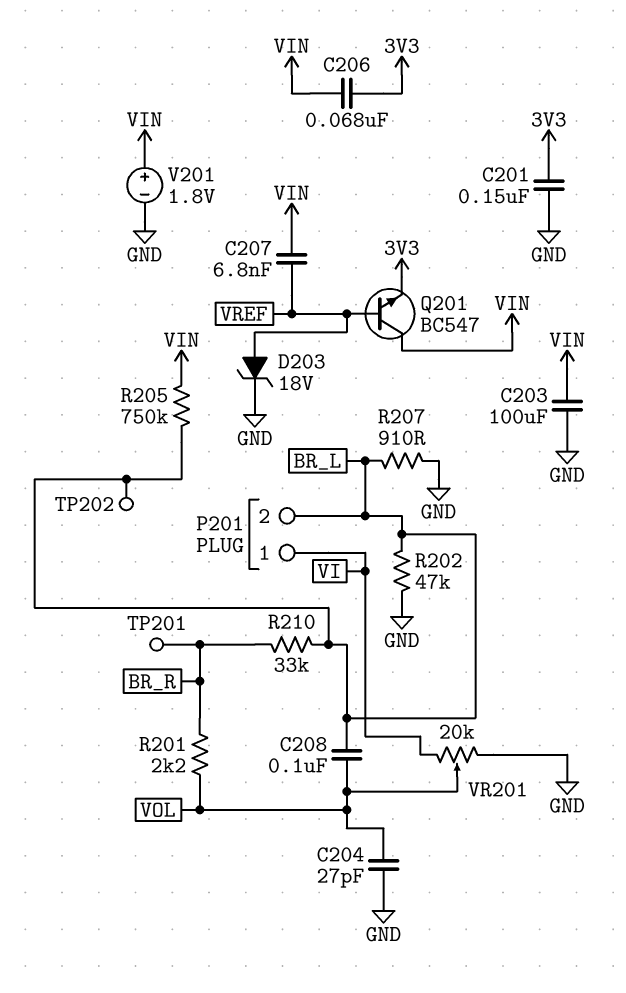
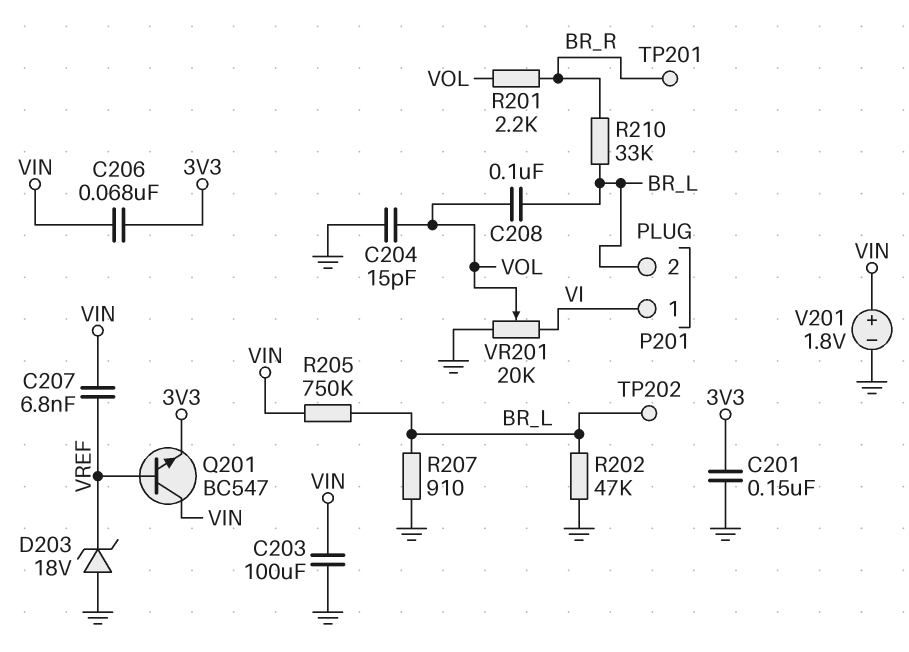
C204: 27pF (GND, VOL) -> 15pF (GND, VOL)
D203: zener 18V (A VREF, K GND) -> zener 18V (A GND, K VREF)

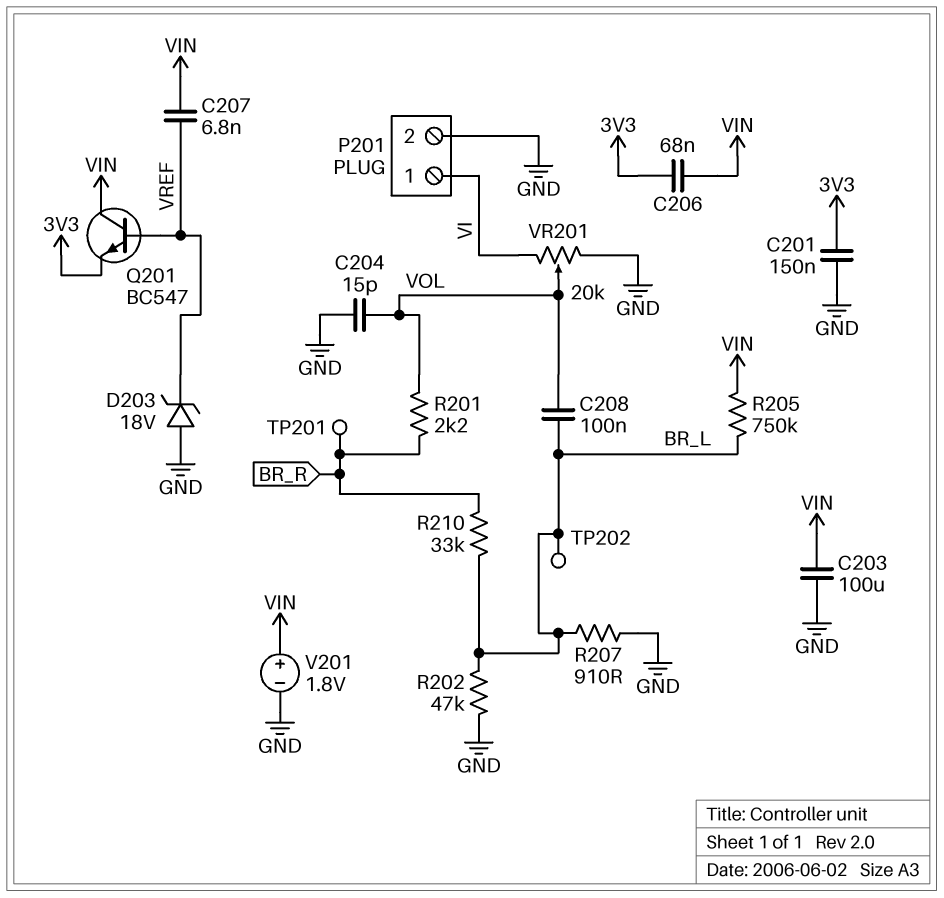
P201 pin 2: BR_L -> GND

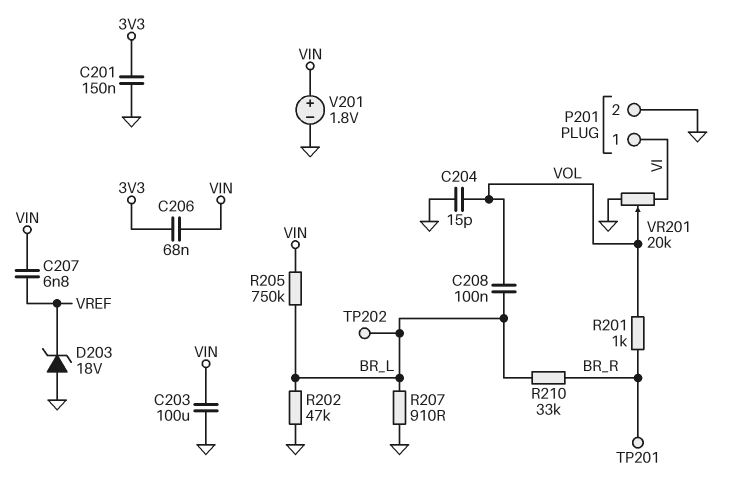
Q201: NPN BC547 (B VREF, C VIN, E 3V3) -> none
R201: 2.2k (BR_R, VOL) -> 1k (BR_R, VOL)

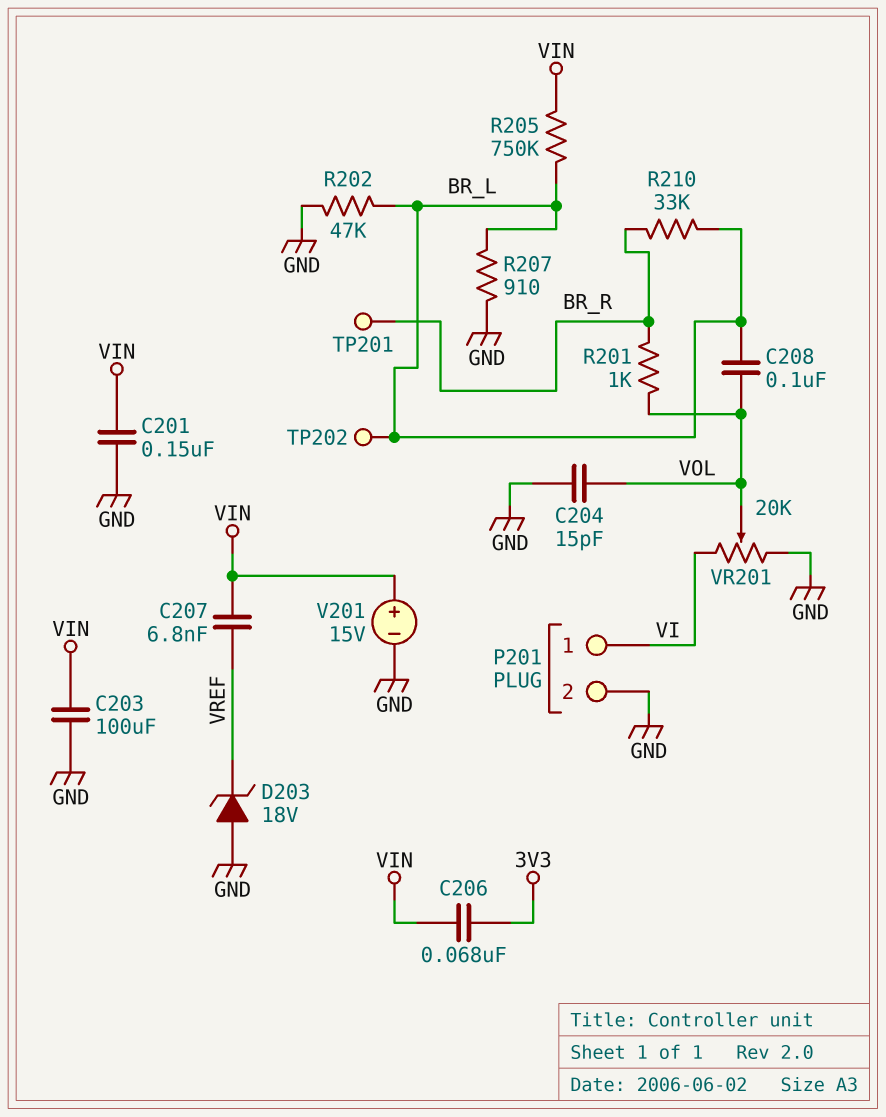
C201: 150nF (3V3, GND) -> 150nF (GND, VIN)
V201: 1.8V (plus VIN, minus GND) -> 15V (plus VIN, minus GND)

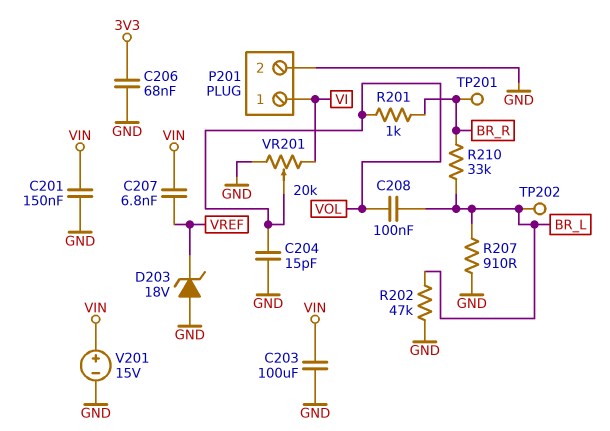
C206: 68nF (3V3, VIN) -> 68nF (3V3, GND)
R205: 750k (BR_L, VIN) -> none

